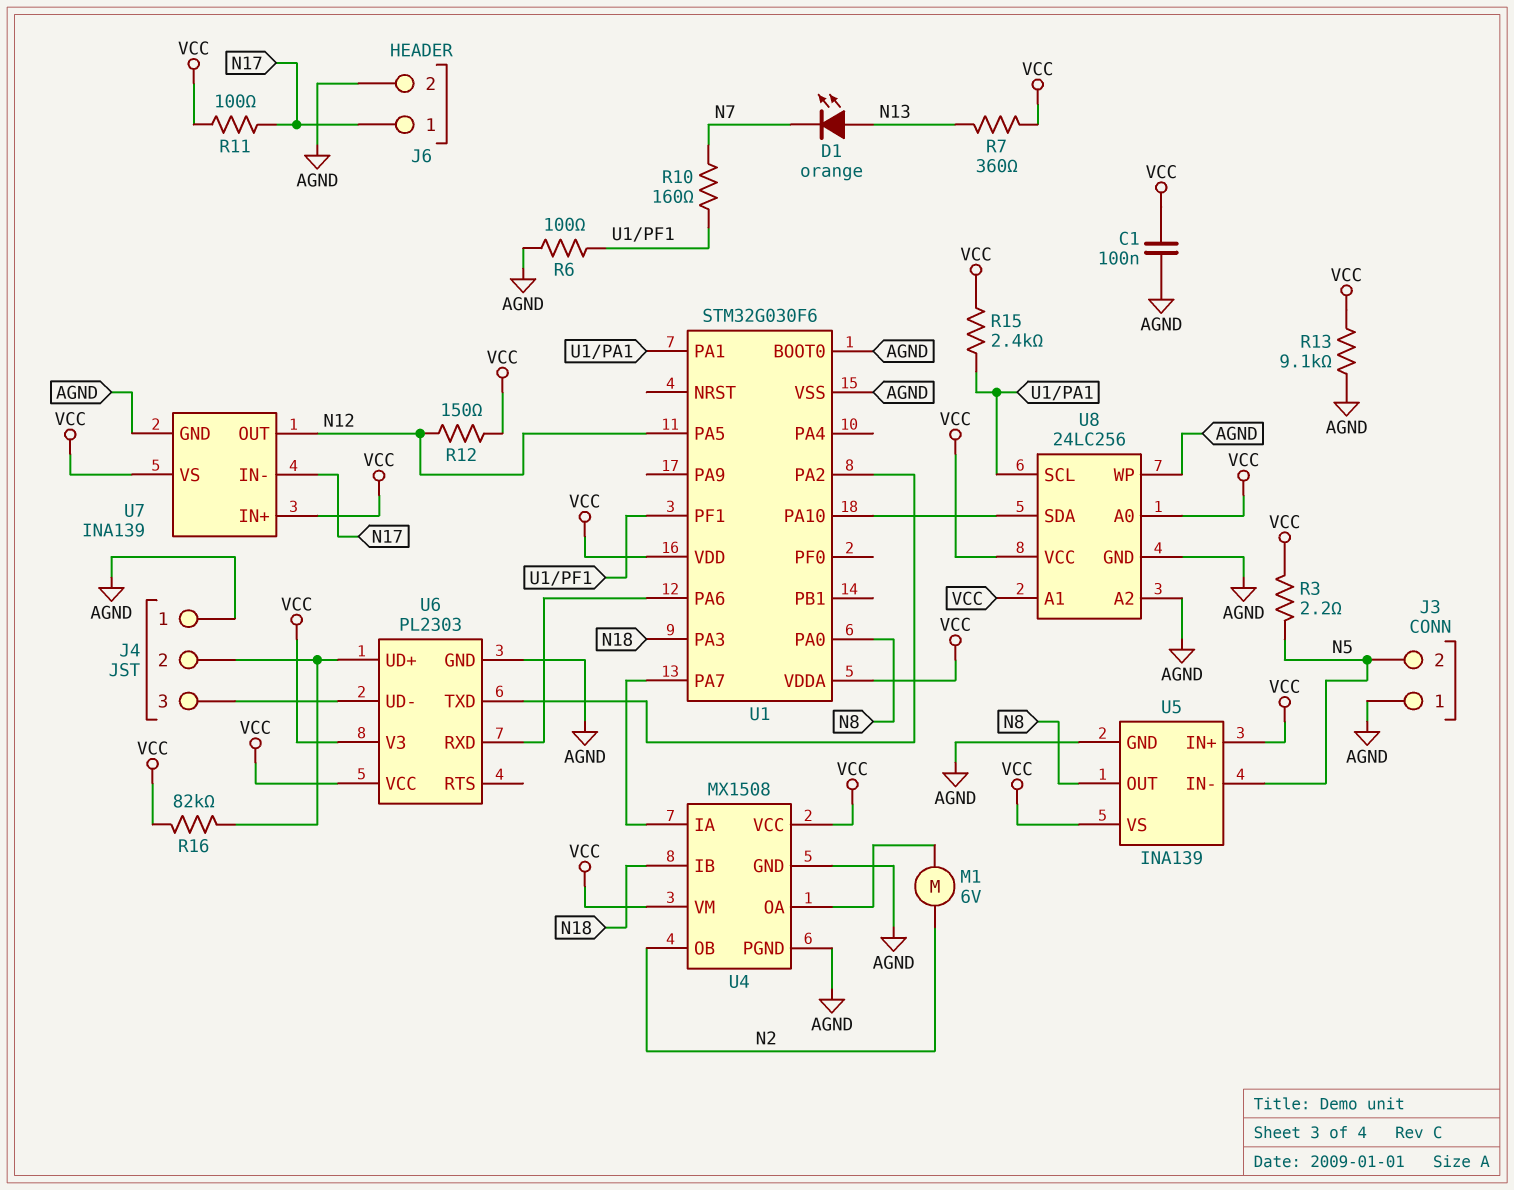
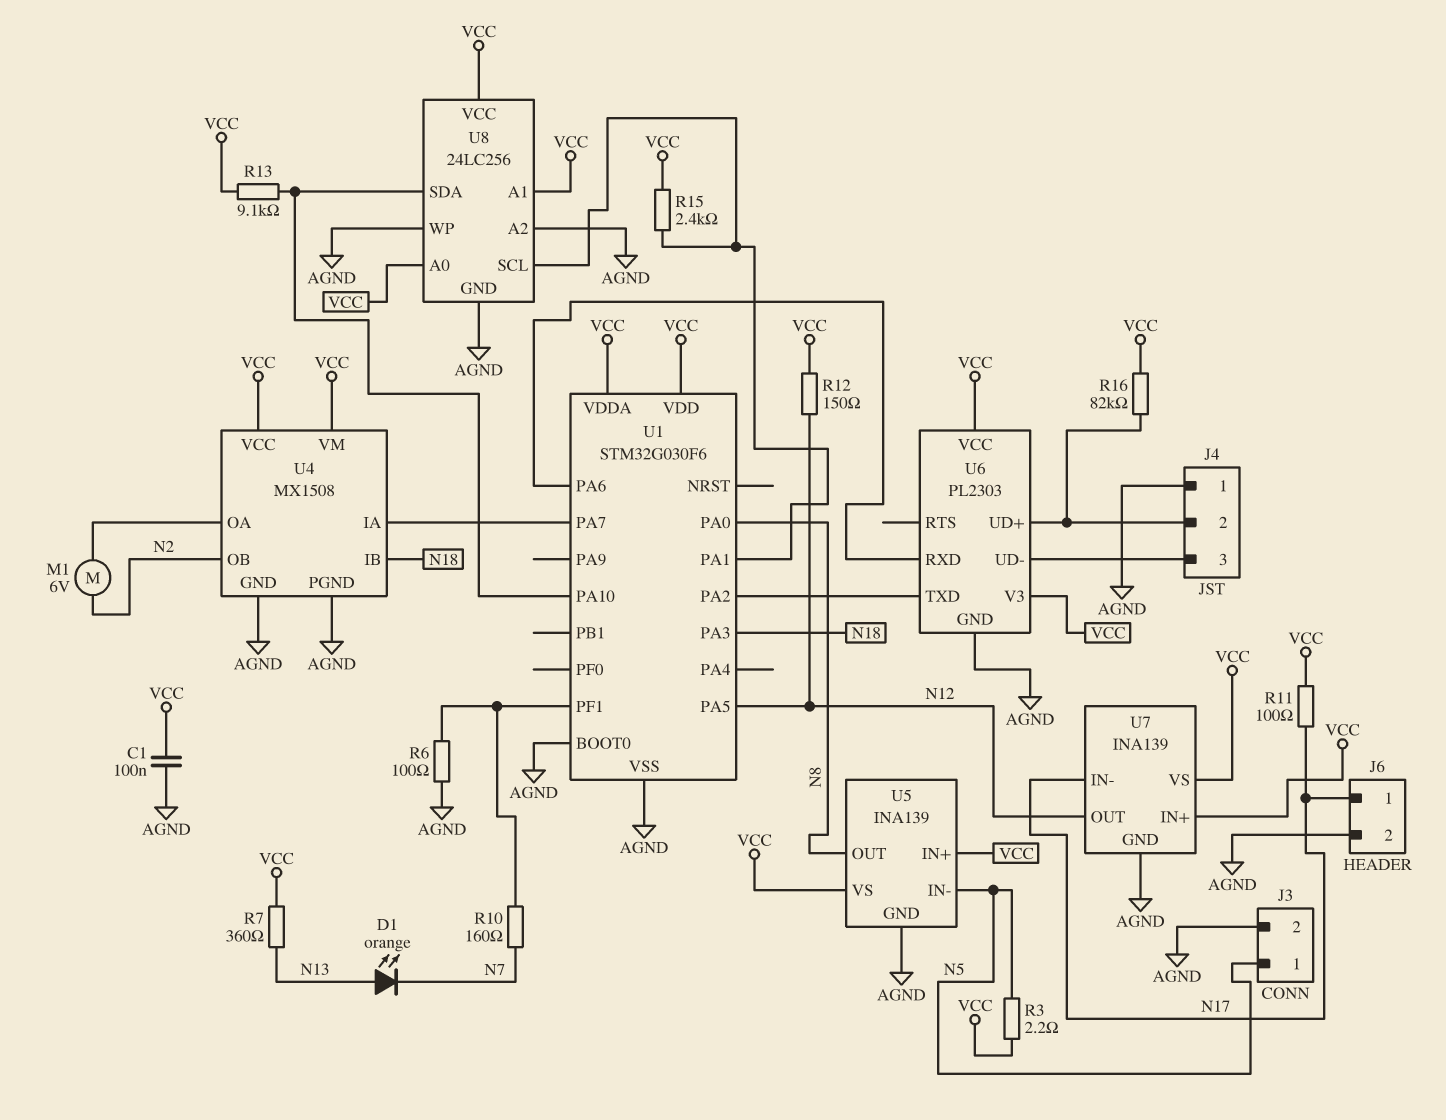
J3 pin 1: AGND -> N5
J3 pin 2: N5 -> AGND
R13: 9.1k (AGND, VCC) -> 9.1k (U1/PA10, VCC)

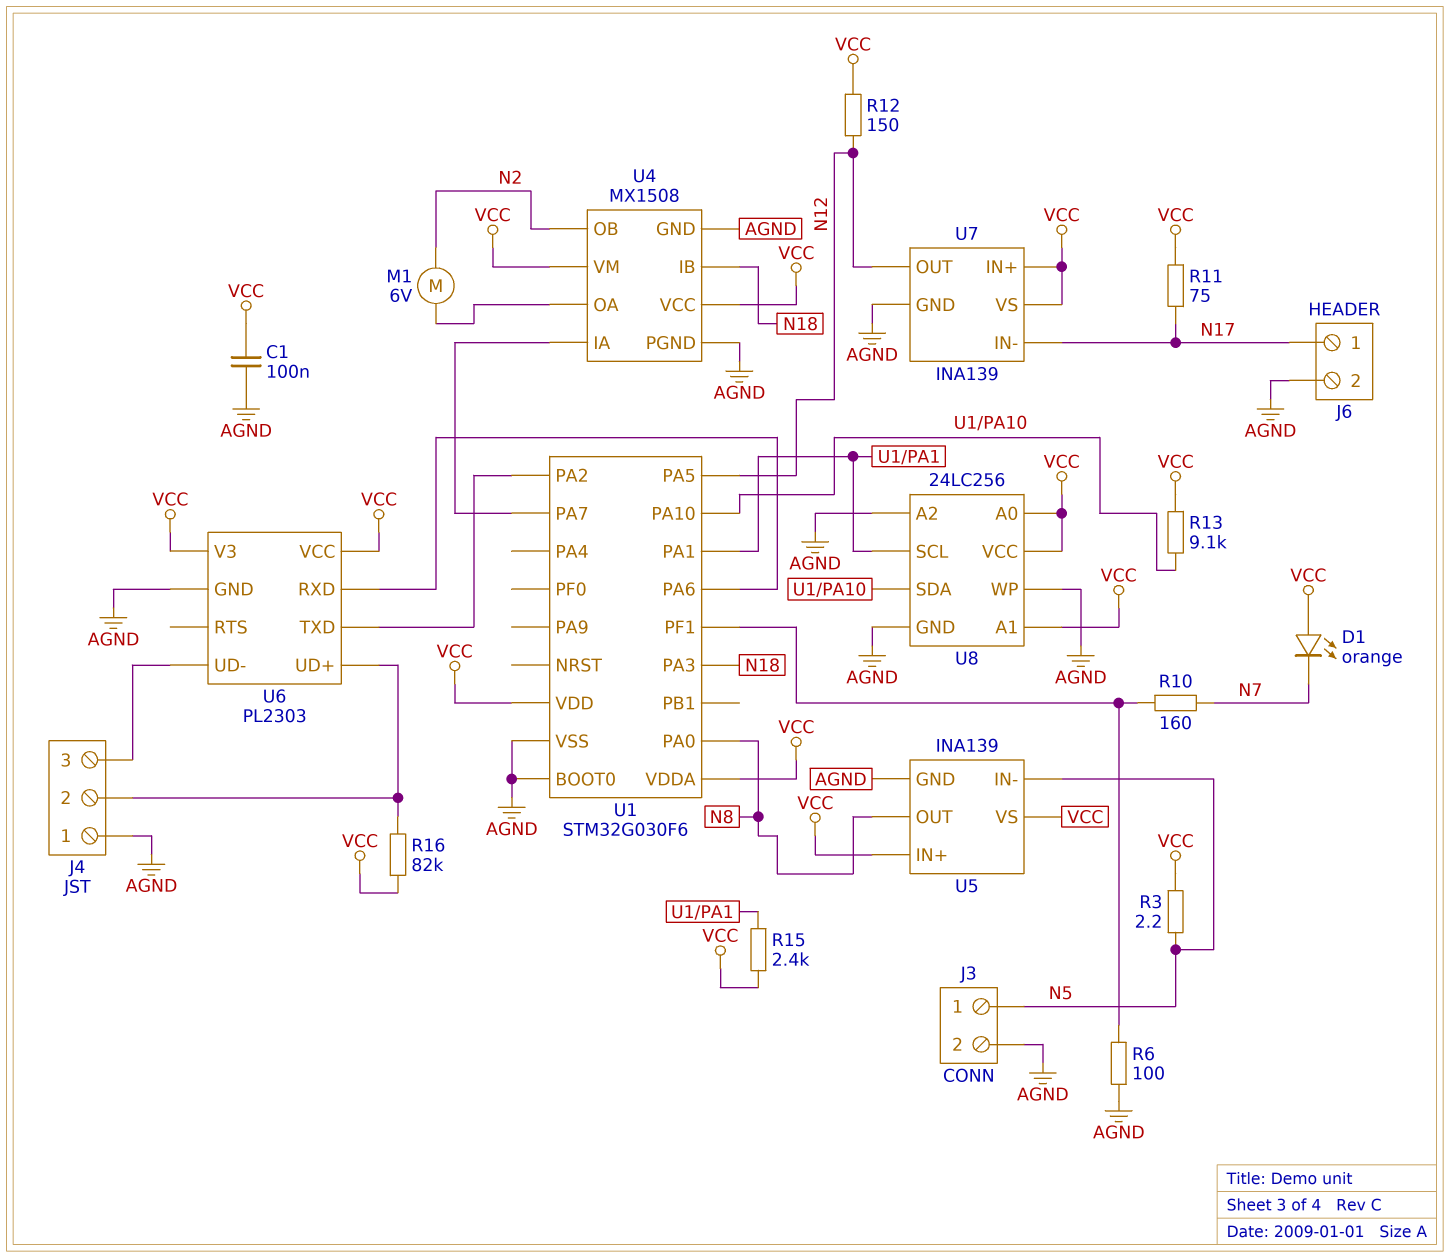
D1: LED orange (A N13, K N7) -> LED orange (A VCC, K N7)
R7: 360 (N13, VCC) -> none
R11: 100 (N17, VCC) -> 75 (N17, VCC)

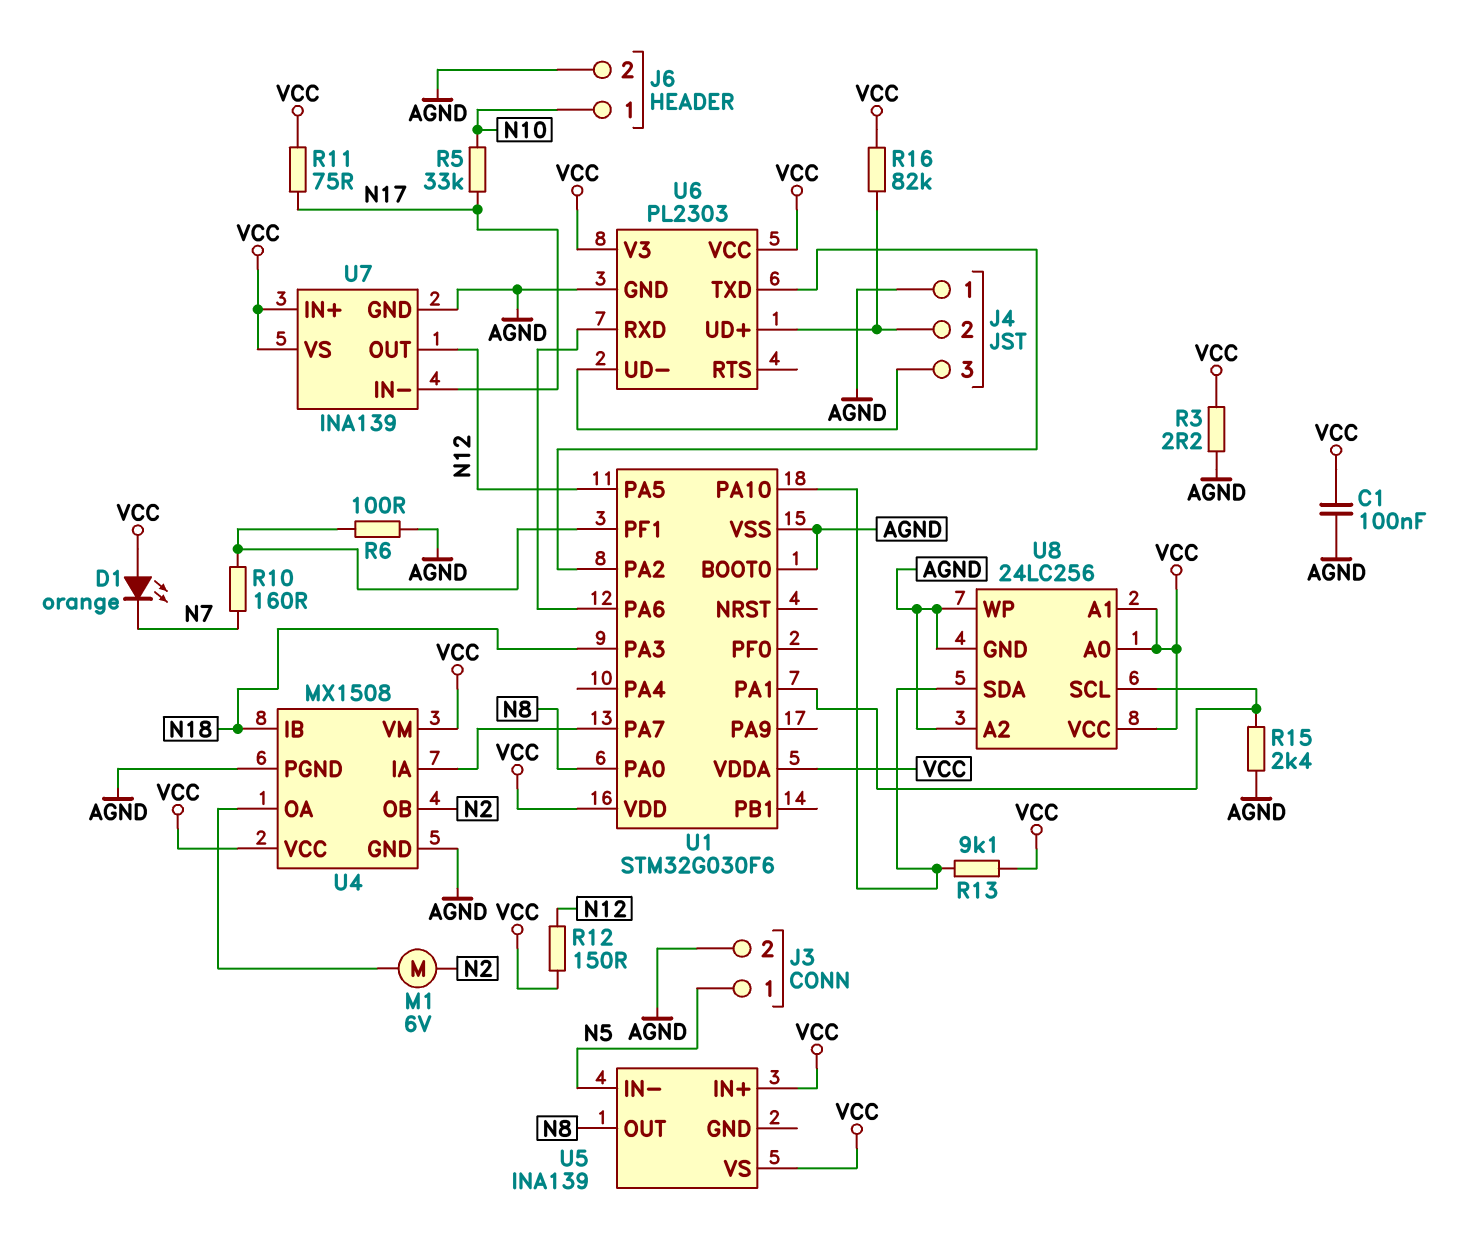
J6 pin 1: N17 -> N10
R3: 2.2 (N5, VCC) -> 2.2 (AGND, VCC)
R5: none -> 33k (N10, N17)
R15: 2.4k (U1/PA1, VCC) -> 2.4k (AGND, U1/PA1)
U5 pin GND: AGND -> none

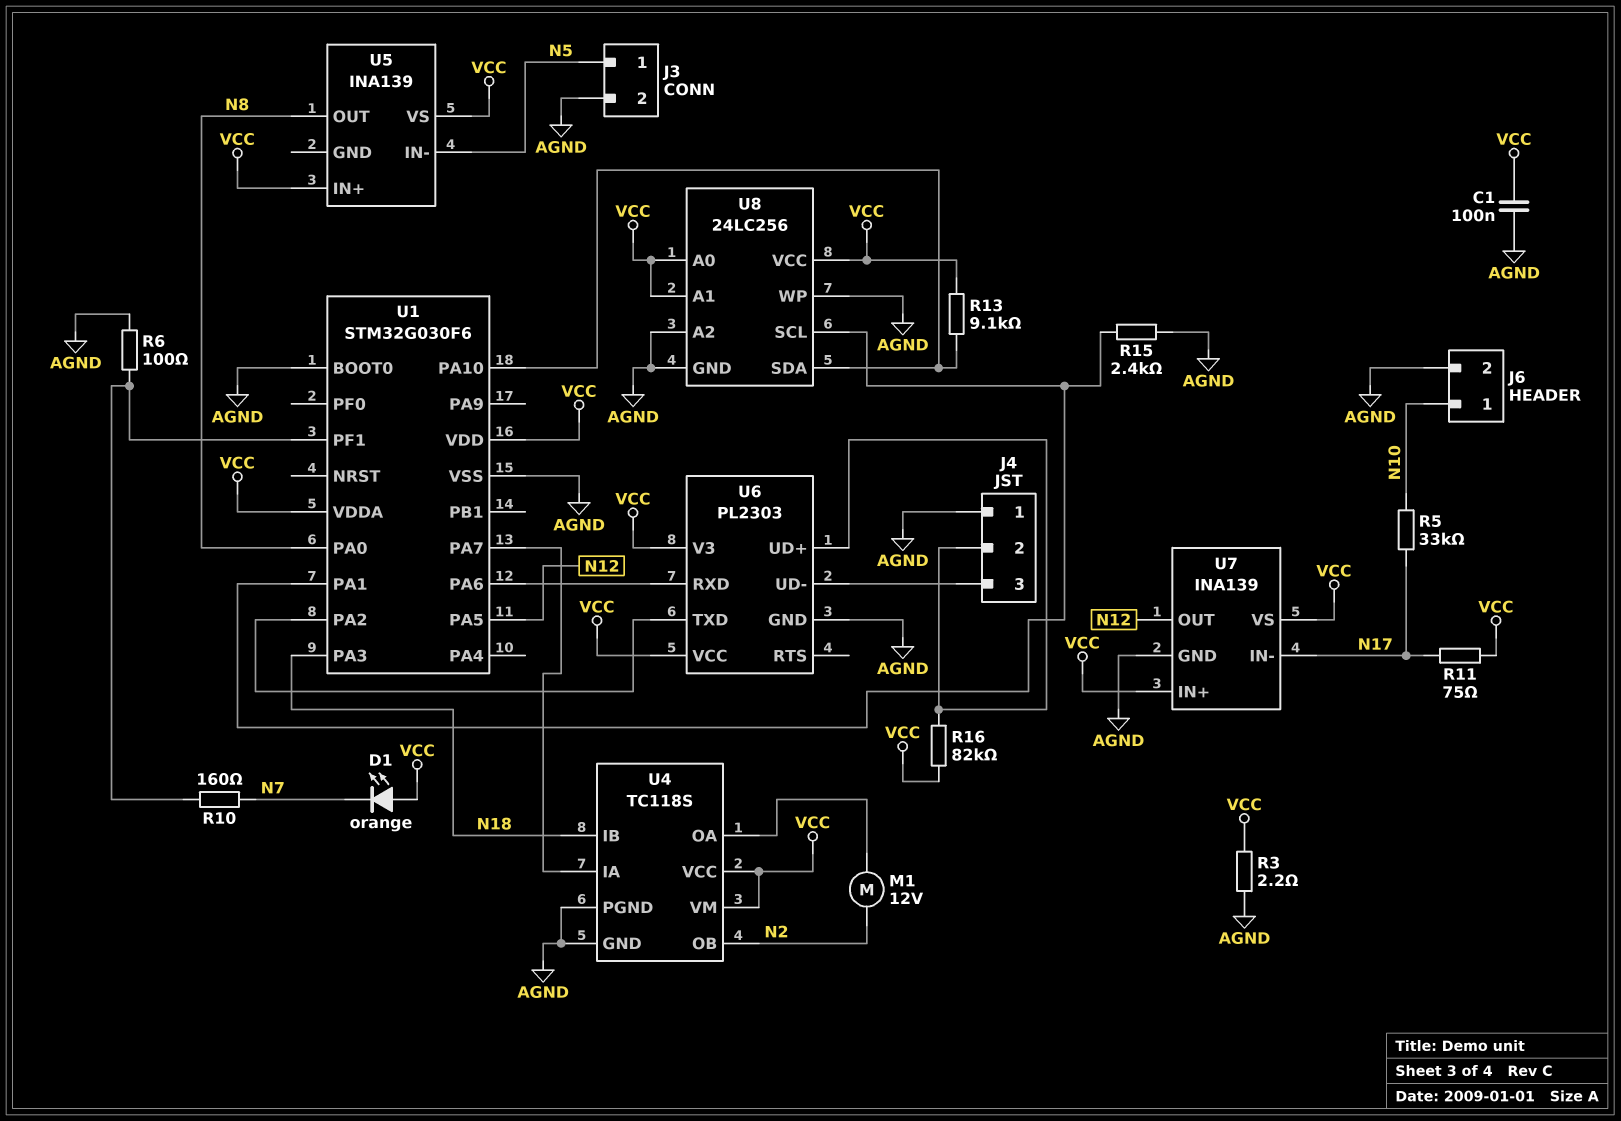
M1: motor 6V (N2, U4/OA) -> motor 12V (N2, U4/OA)
R12: 150 (N12, VCC) -> none
U4: MX1508 -> TC118S

